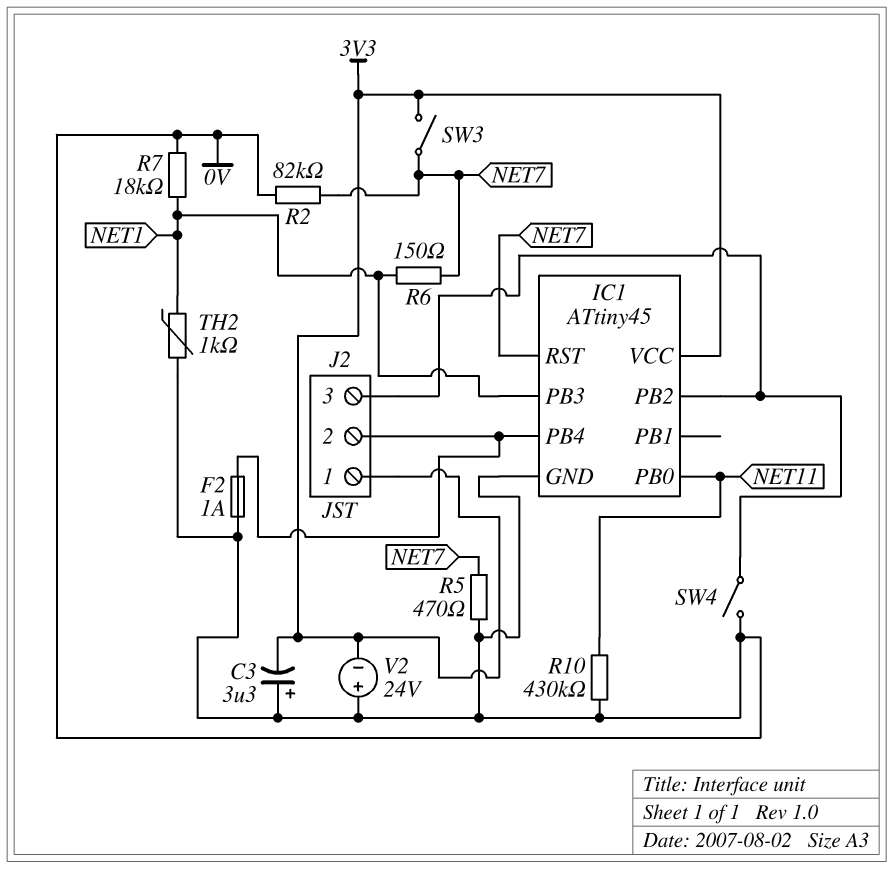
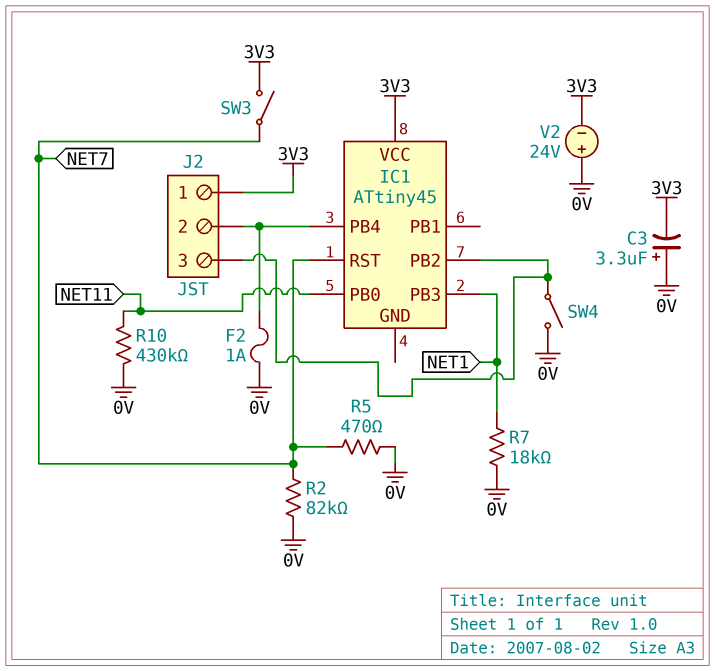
IC1 pin GND: 0V -> none
R6: 150 (NET1, NET7) -> none
TH2: 1k (0V, NET1) -> none

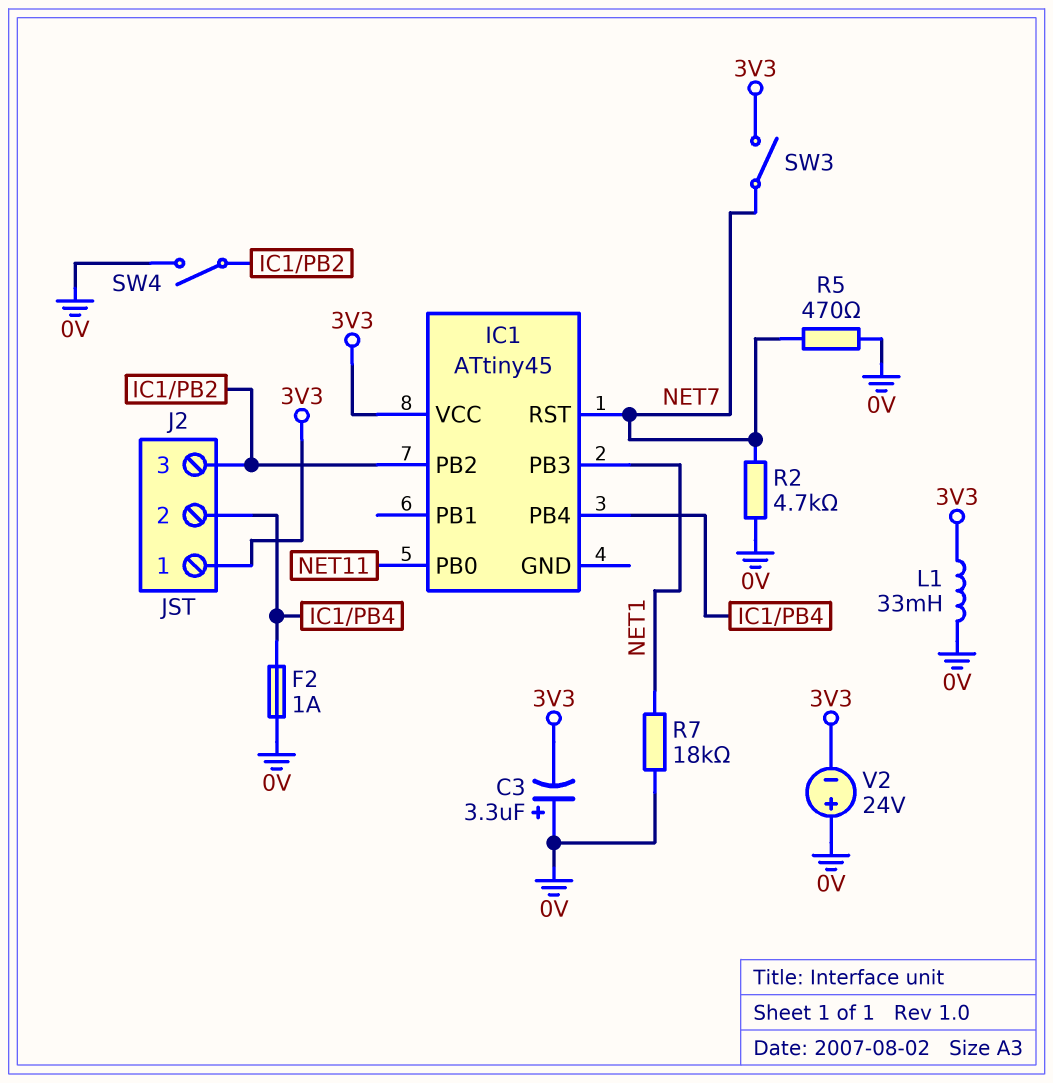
L1: none -> 33mH (0V, 3V3)
R2: 82k (0V, NET7) -> 4.7k (0V, NET7)
R10: 430k (0V, NET11) -> none

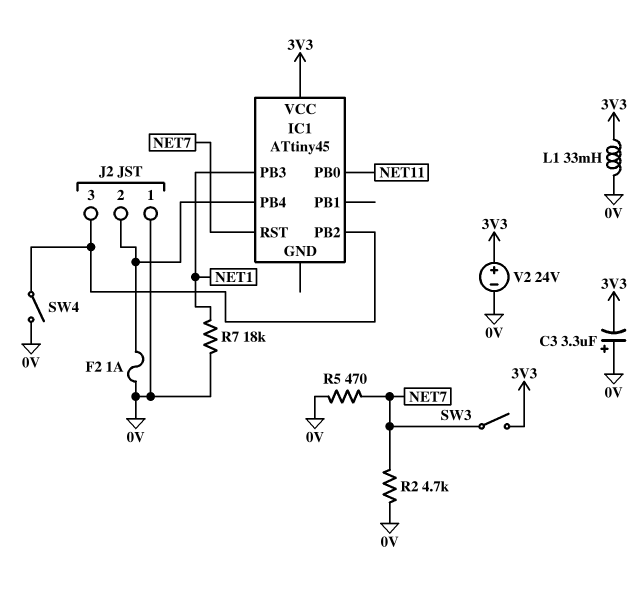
J2 pin 1: 3V3 -> 0V
V2: 24V (plus 0V, minus 3V3) -> 24V (plus 3V3, minus 0V)

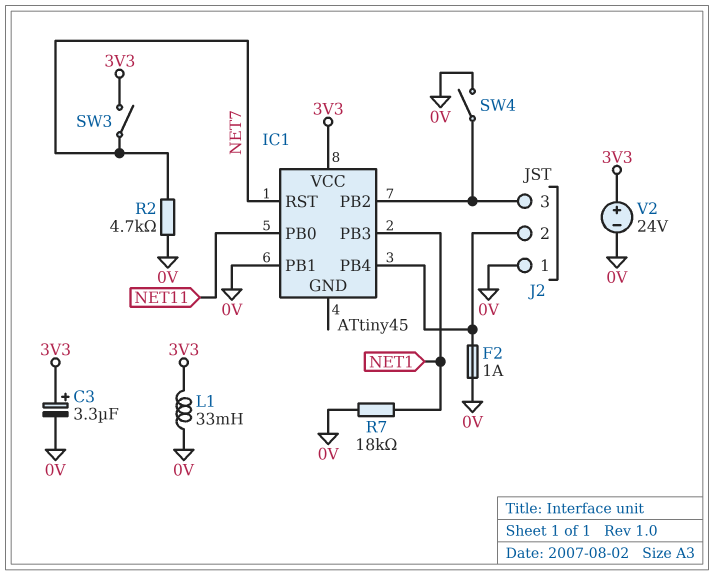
C3: 3.3uF (plus 0V, minus 3V3) -> 3.3uF (plus 3V3, minus 0V)
IC1 pin PB1: none -> 0V
R5: 470 (0V, NET7) -> none

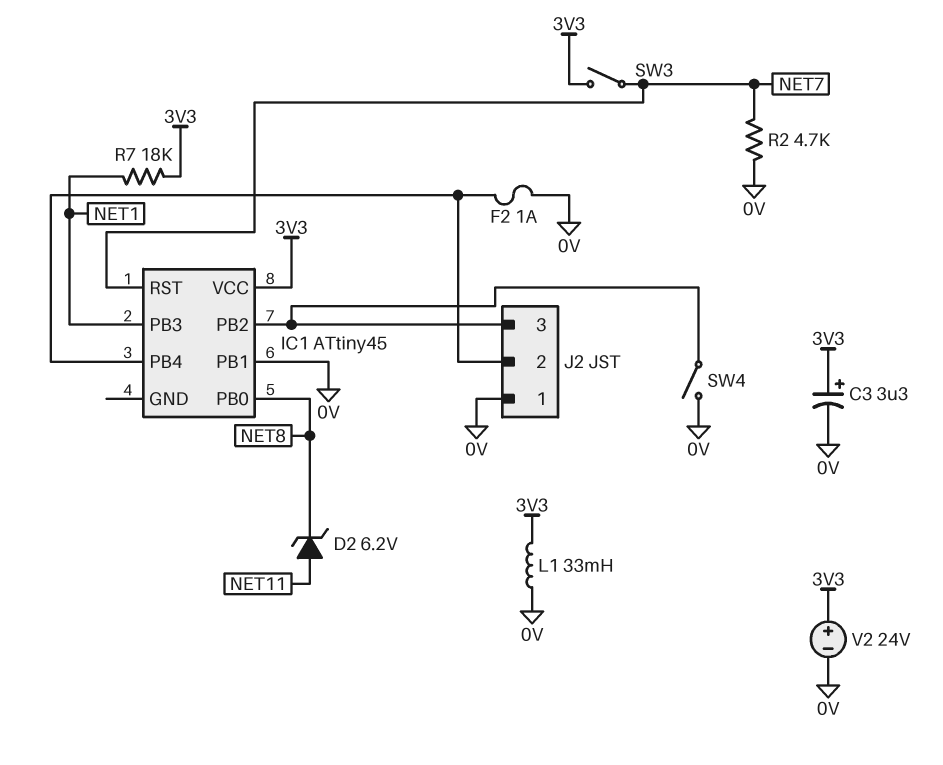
D2: none -> zener 6.2V (A NET11, K NET8)
IC1 pin PB0: NET11 -> NET8
R7: 18k (0V, NET1) -> 18k (3V3, NET1)

